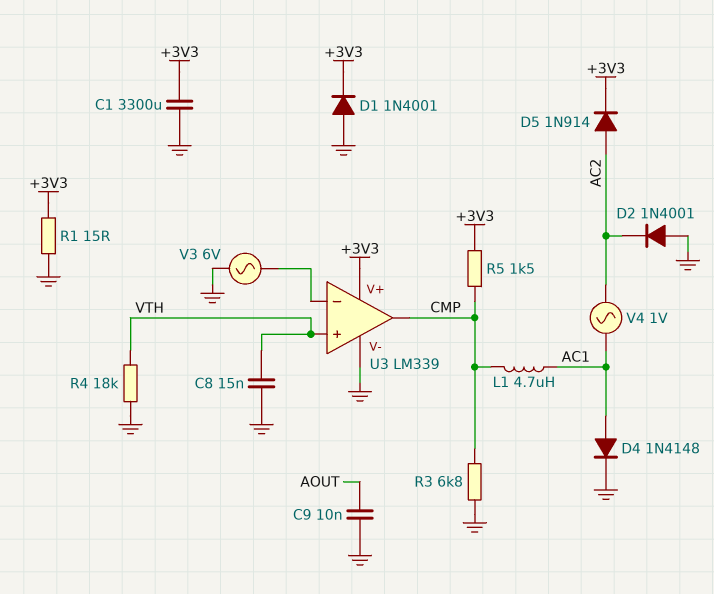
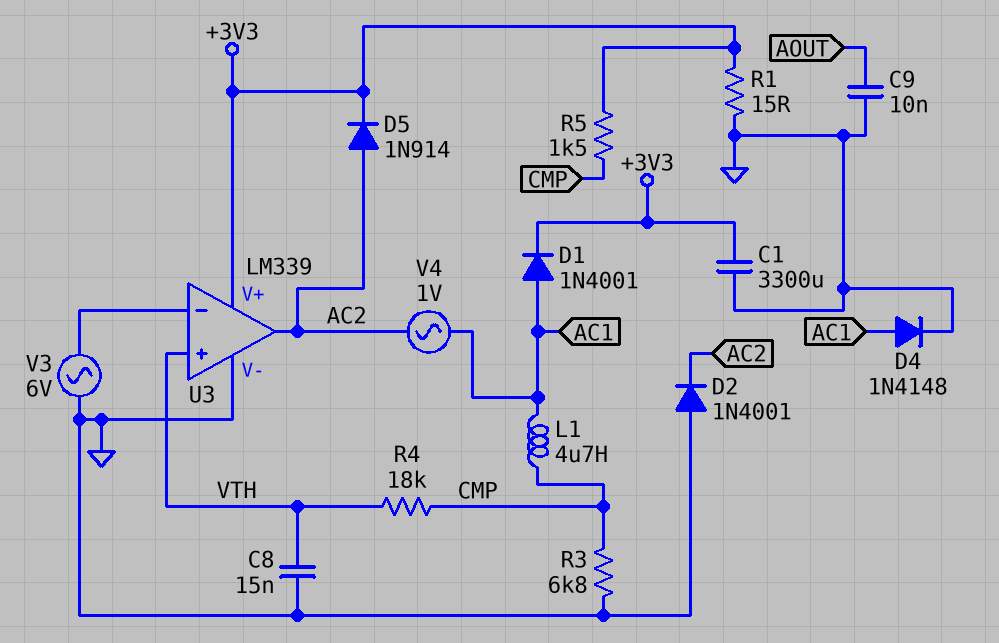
D1: diode 1N4001 (A GND, K +3V3) -> diode 1N4001 (A AC1, K +3V3)
R4: 18k (GND, VTH) -> 18k (CMP, VTH)
U3 pin out: CMP -> AC2

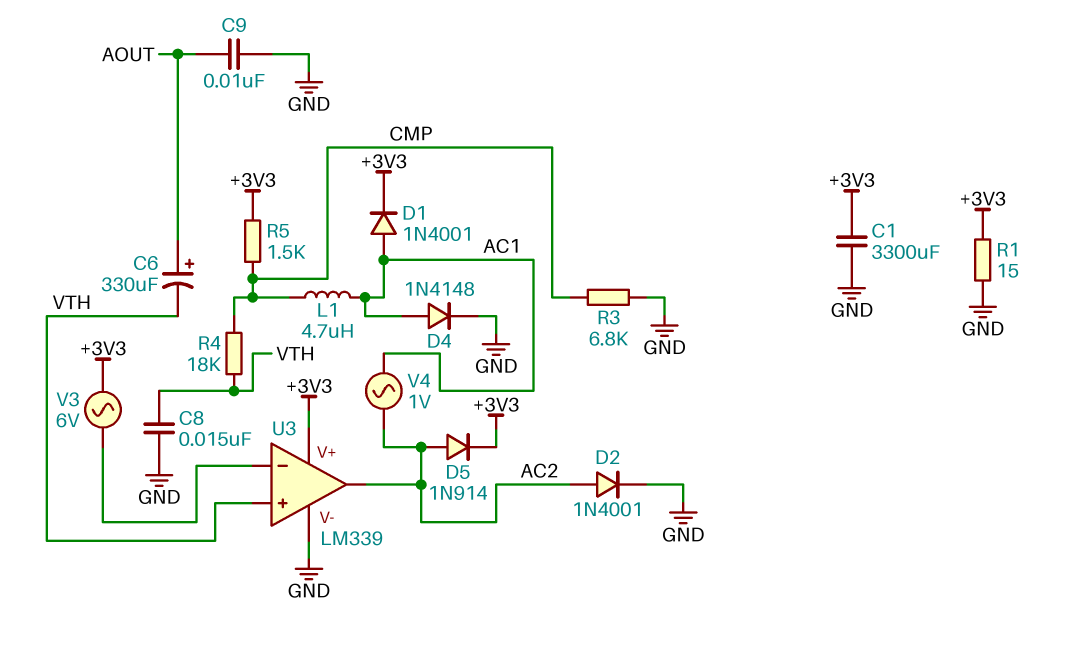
C6: none -> 330uF (plus AOUT, minus VTH)
D2: diode 1N4001 (A GND, K AC2) -> diode 1N4001 (A AC2, K GND)
V3: AC 6V (GND, U3/in-) -> AC 6V (+3V3, U3/in-)

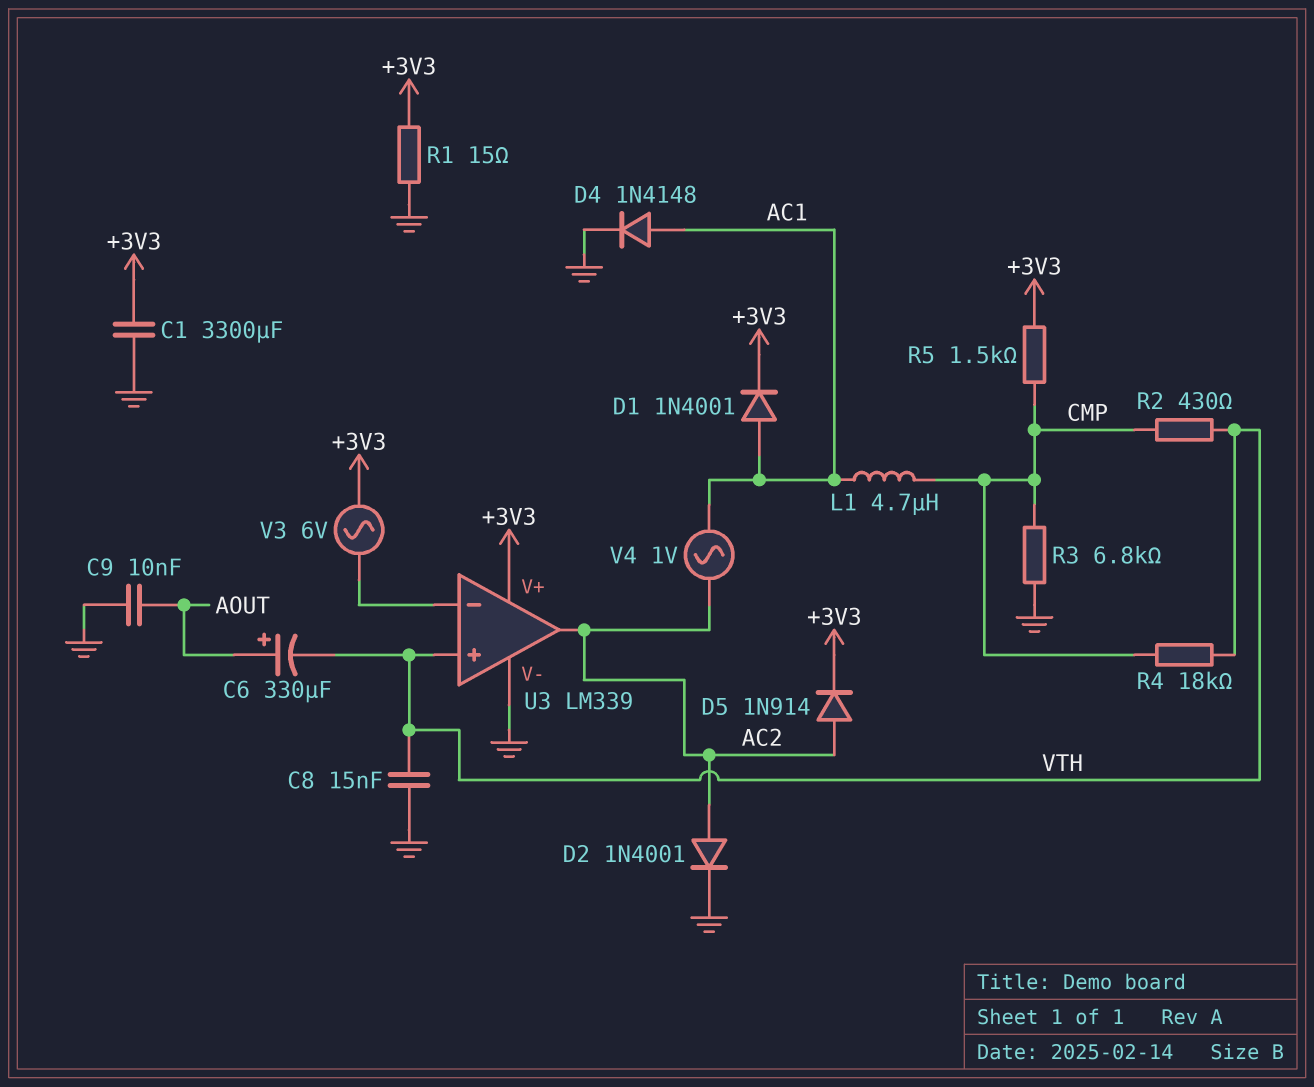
R2: none -> 430 (CMP, VTH)

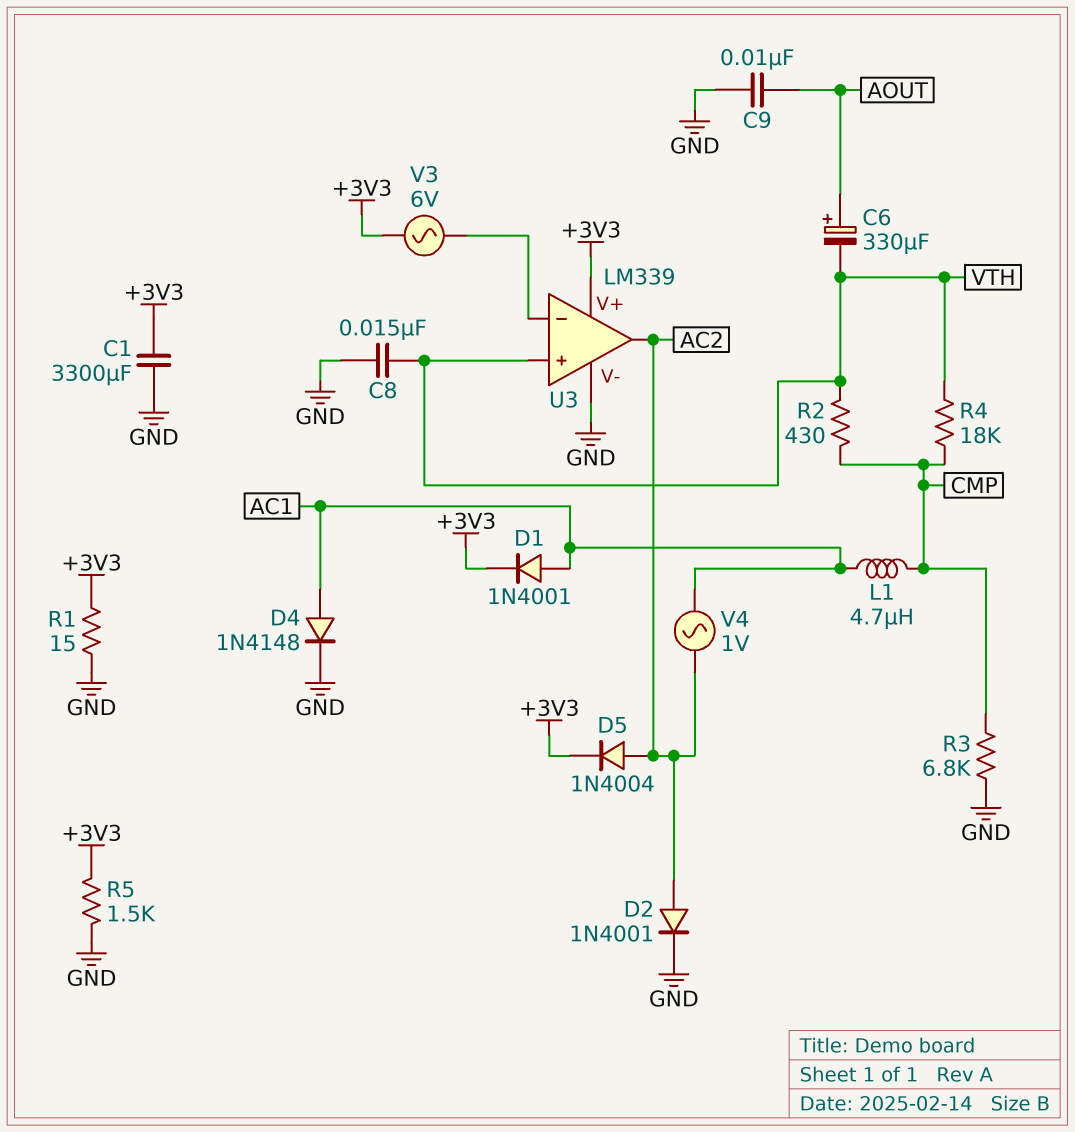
D5: diode 1N914 (A AC2, K +3V3) -> diode 1N4004 (A AC2, K +3V3)
R5: 1.5k (+3V3, CMP) -> 1.5k (+3V3, GND)

